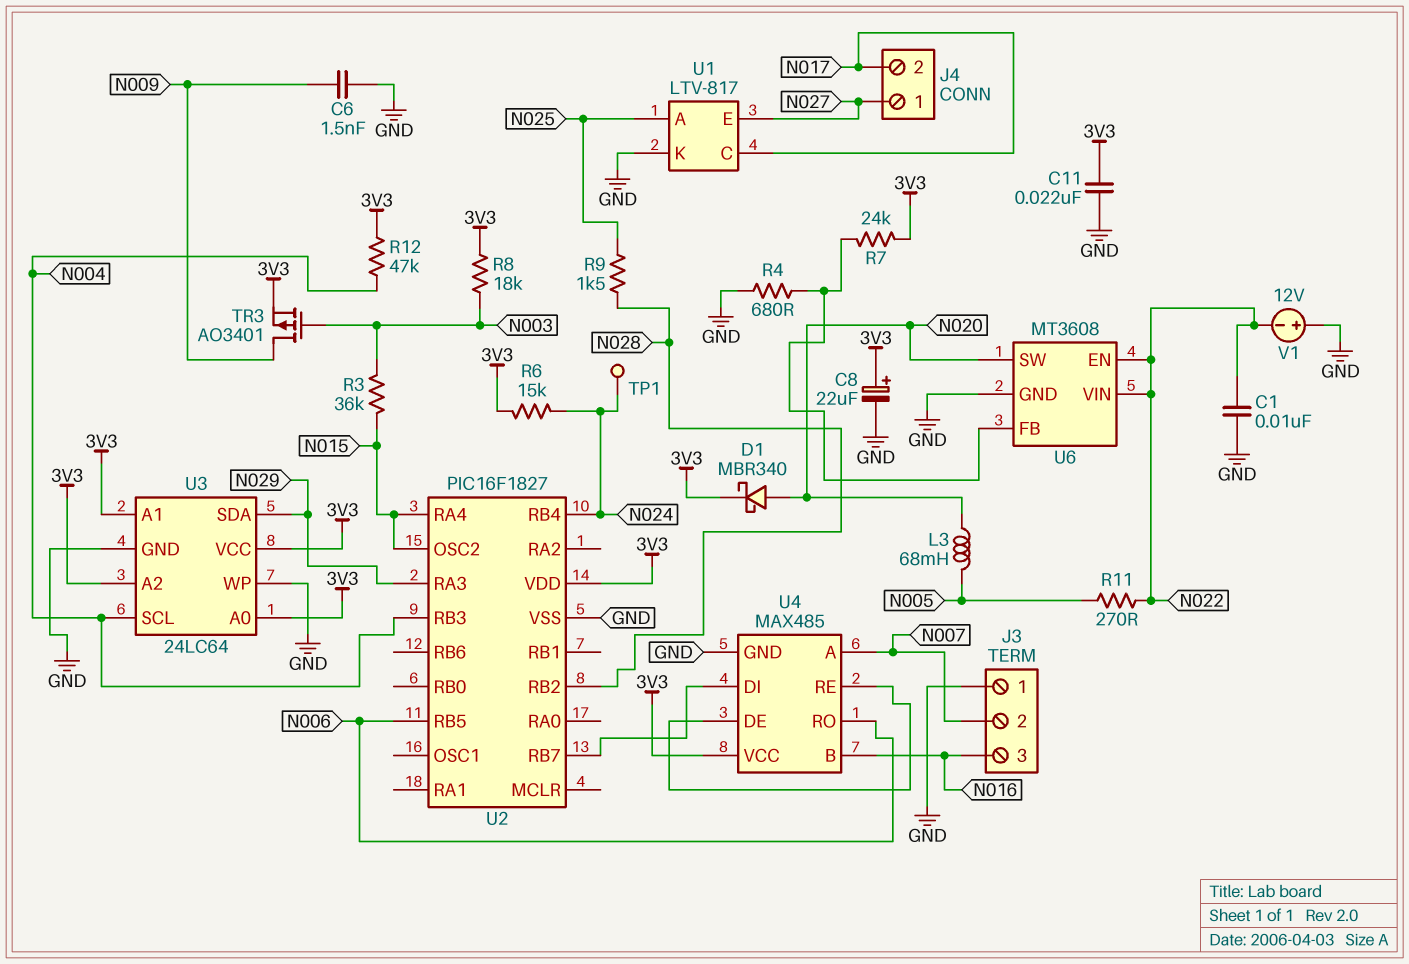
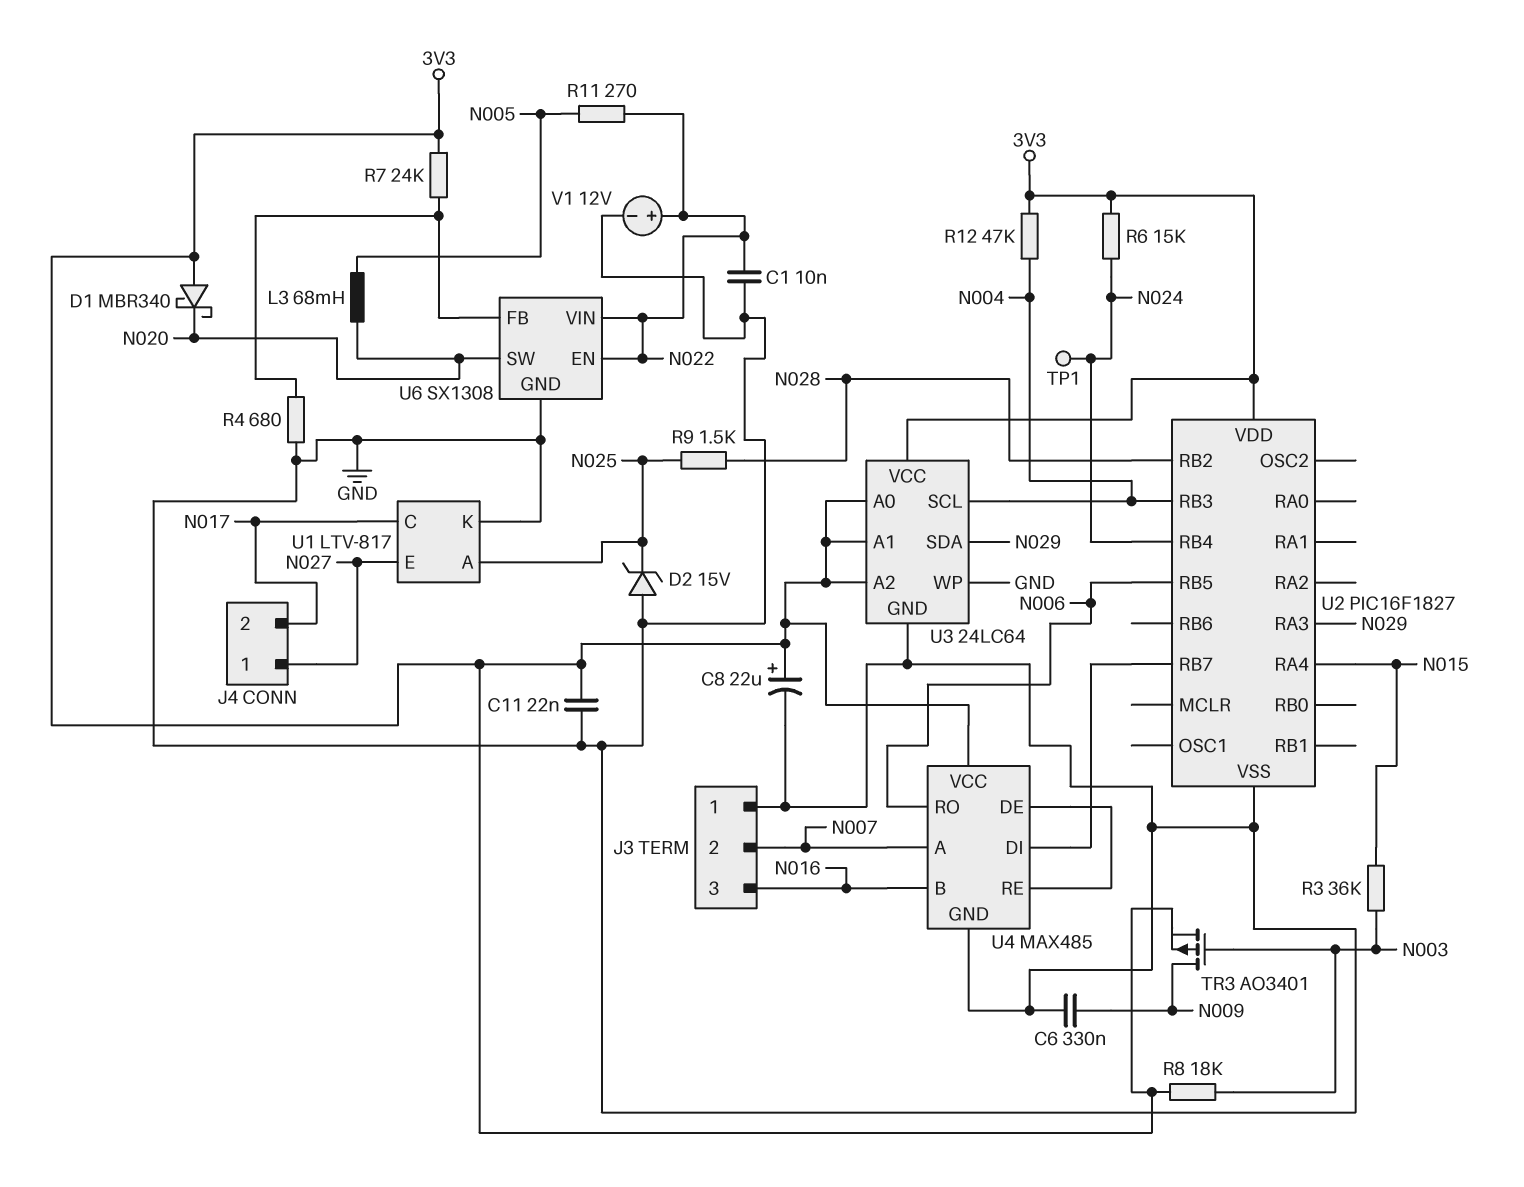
C6: 1.5nF (GND, N009) -> 330nF (GND, N009)
D1: schottky MBR340 (A N020, K 3V3) -> schottky MBR340 (A 3V3, K N020)
D2: none -> zener 15V (A GND, K N025)
U2 pin OSC2: N015 -> none
U6: MT3608 -> SX1308
V1: 12V (plus GND, minus N022) -> 12V (plus N022, minus GND)

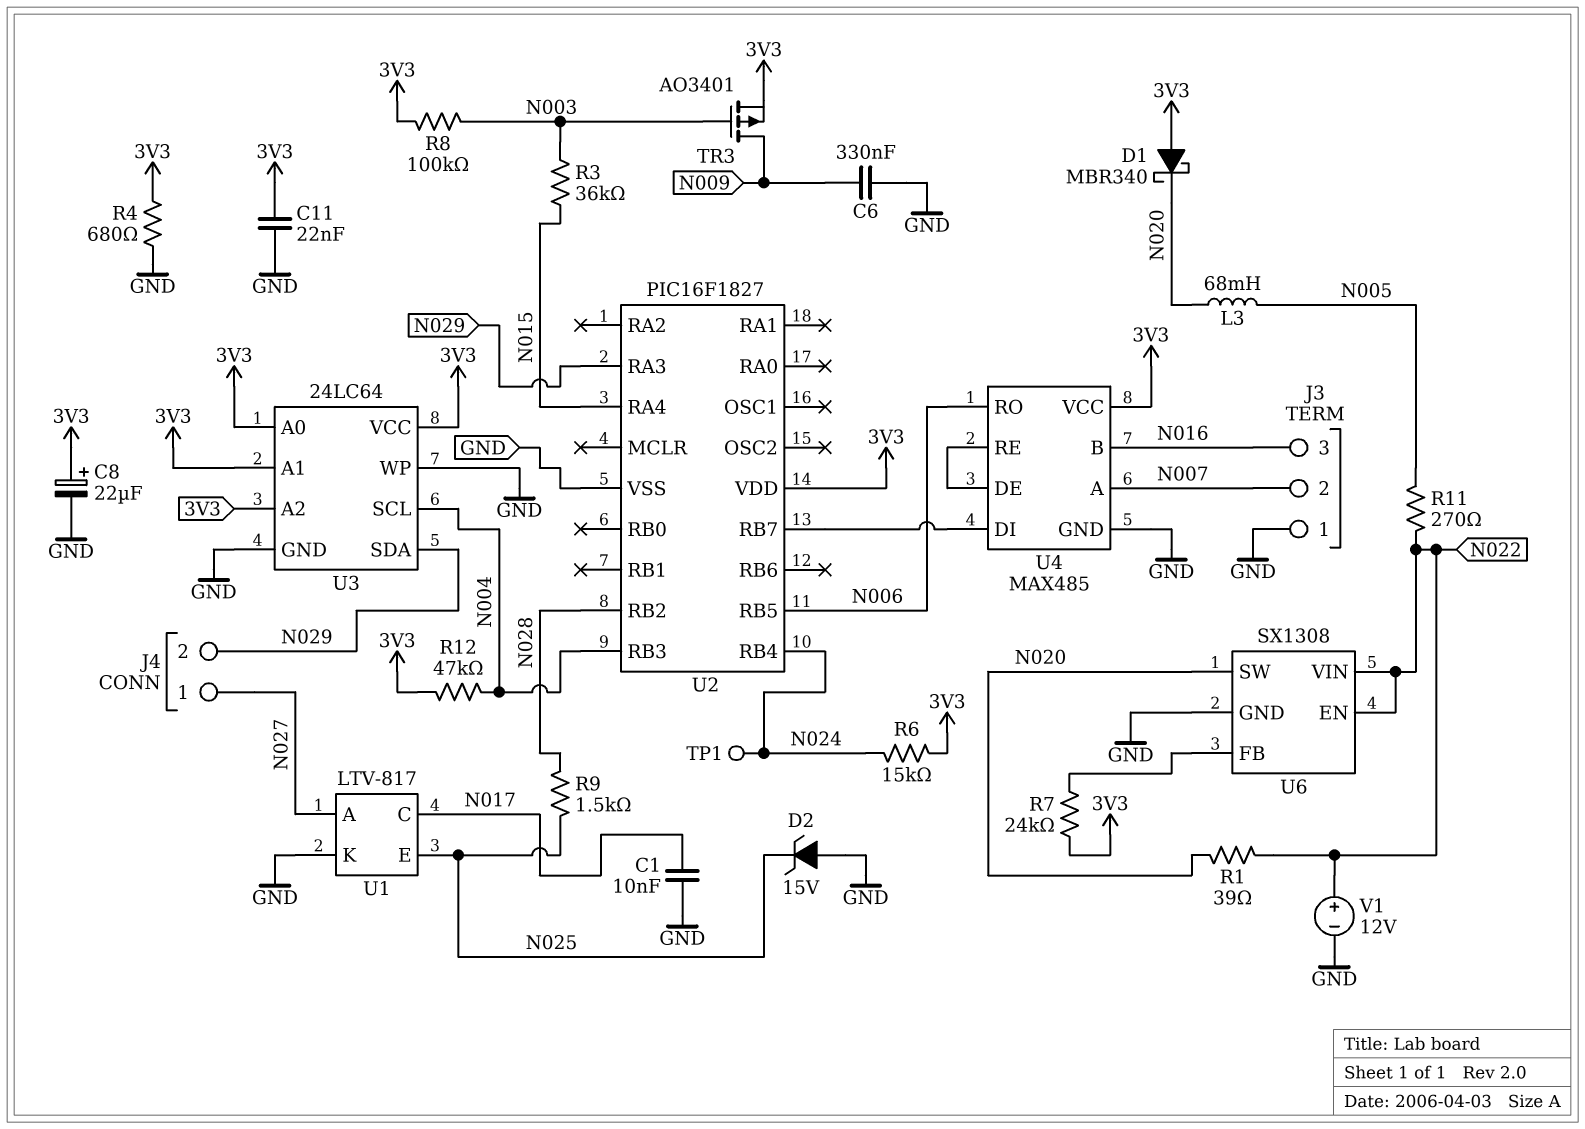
C1: 10nF (GND, N022) -> 10nF (GND, N017)
J4 pin 2: N017 -> N029
R1: none -> 39 (N020, N022)
R4: 680 (GND, U6/FB) -> 680 (3V3, GND)
R8: 18k (3V3, N003) -> 100k (3V3, N003)
U1 pin A: N025 -> N027
U1 pin E: N027 -> N025

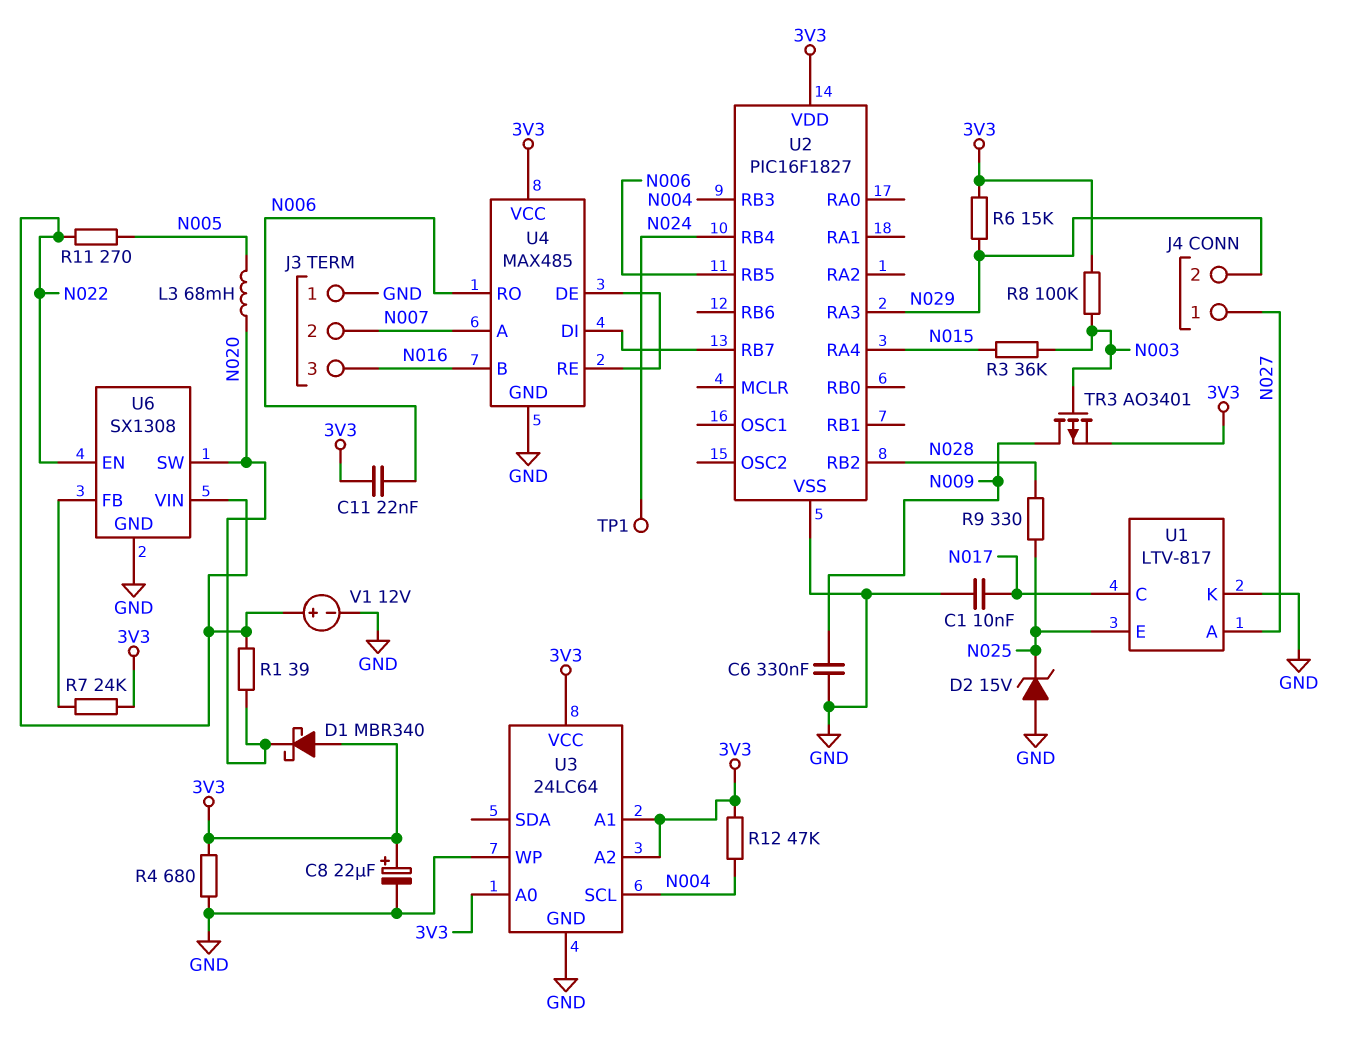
C11: 22nF (3V3, GND) -> 22nF (3V3, N006)
R6: 15k (3V3, N024) -> 15k (3V3, N029)
R9: 1.5k (N025, N028) -> 330 (N025, N028)
U3 pin SDA: N029 -> none

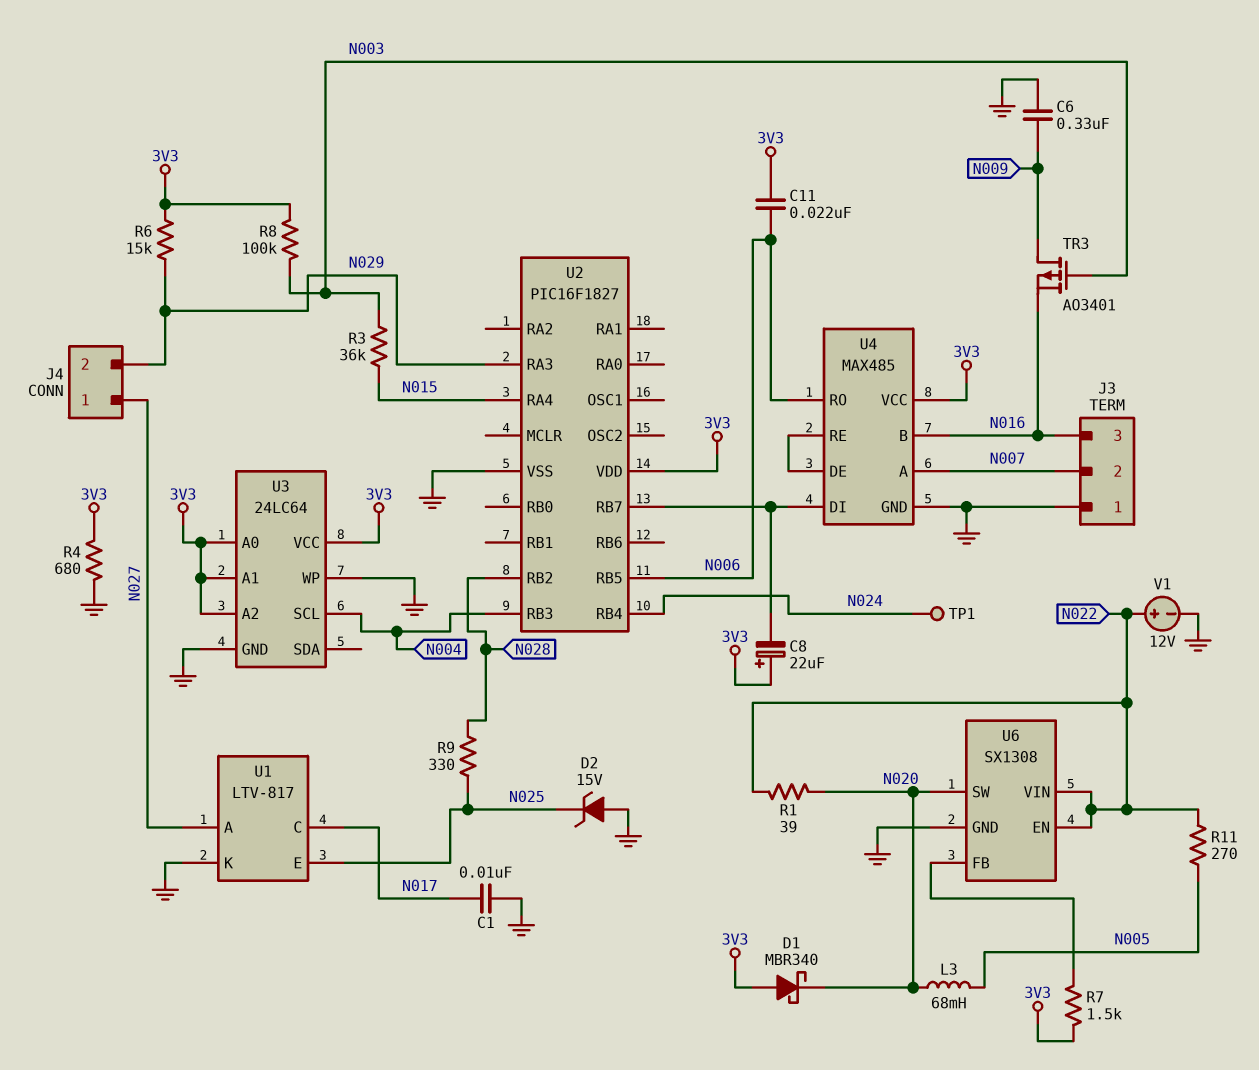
C8: 22uF (plus 3V3, minus GND) -> 22uF (plus 3V3, minus U2/RB7)
R7: 24k (3V3, U6/FB) -> 1.5k (3V3, U6/FB)
R12: 47k (3V3, N004) -> none
TR3: PMOS AO3401 (G N003, D N009, S 3V3) -> PMOS AO3401 (G N003, D N009, S N016)

